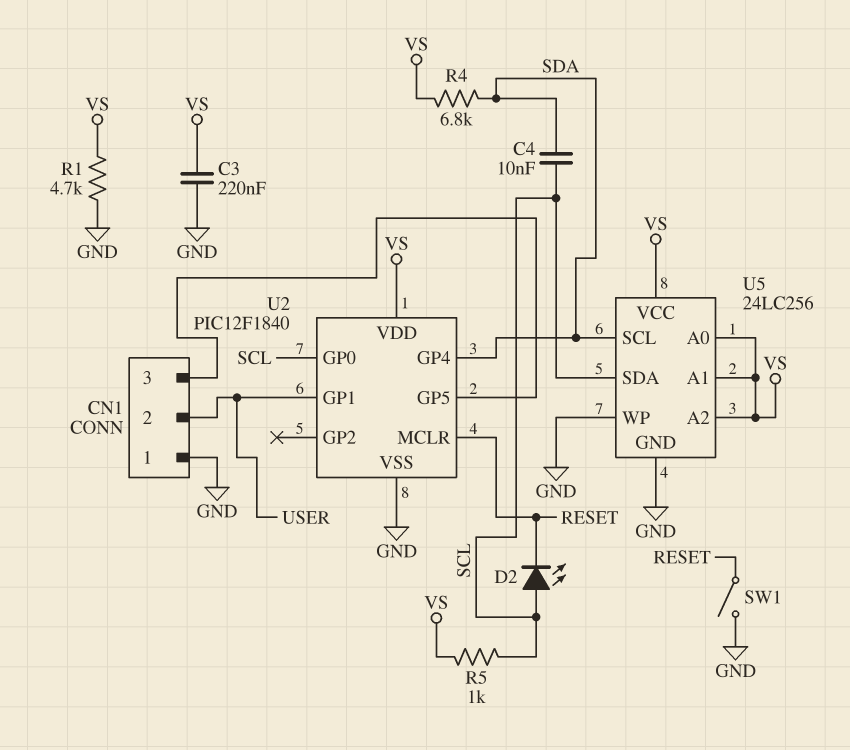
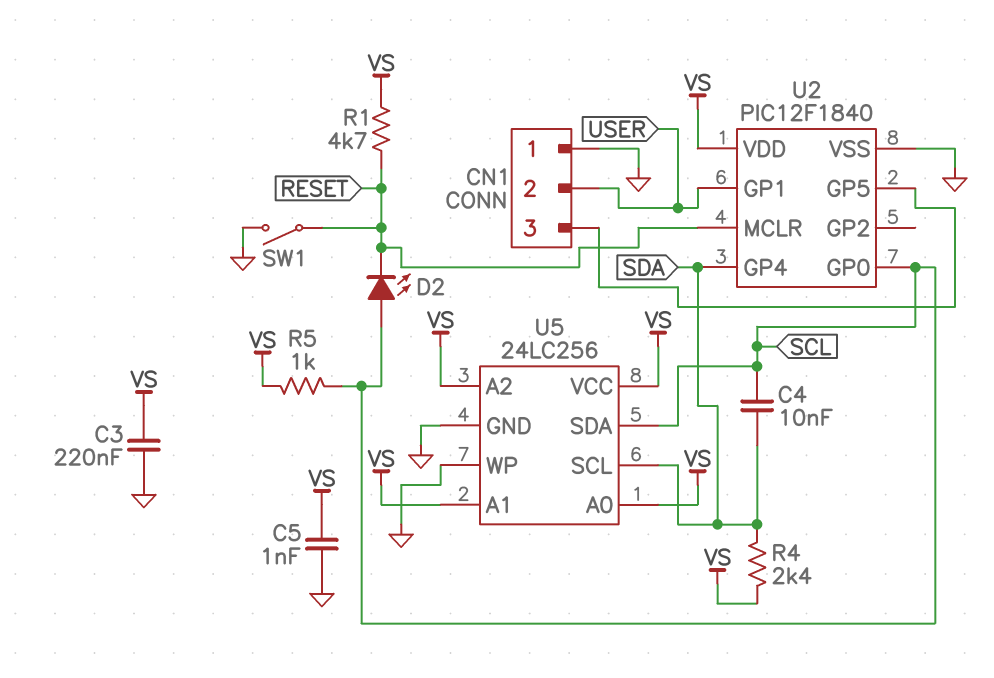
C5: none -> 1nF (GND, VS)
R1: 4.7k (GND, VS) -> 4.7k (RESET, VS)
R4: 6.8k (SDA, VS) -> 2.4k (SDA, VS)

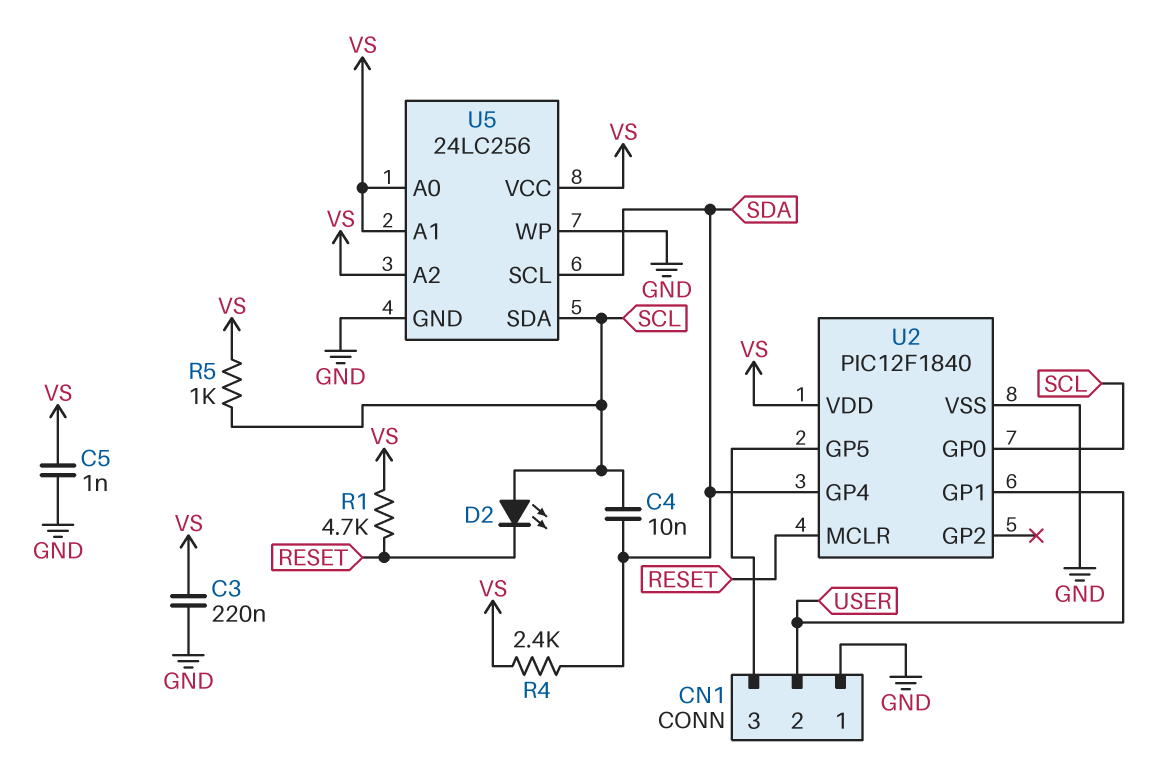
SW1: switch (GND, RESET) -> none

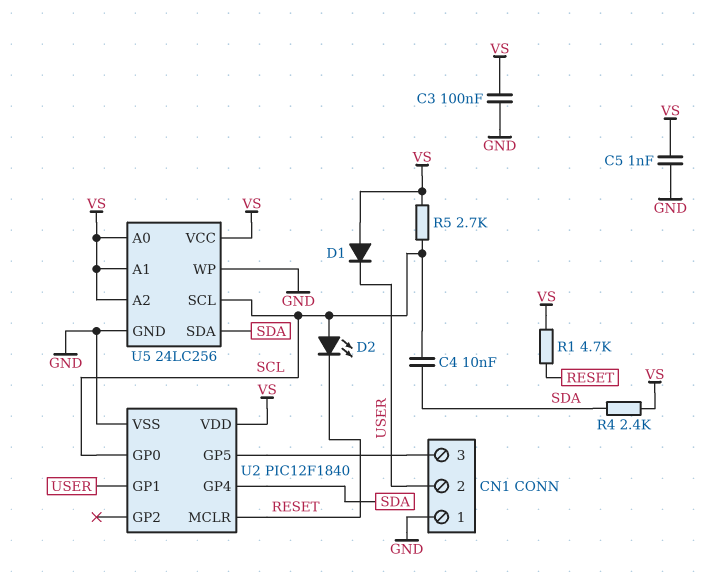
C3: 220nF (GND, VS) -> 100nF (GND, VS)
D1: none -> diode (A VS, K USER)
R5: 1k (SCL, VS) -> 2.7k (SCL, VS)
U5 pin SCL: SDA -> SCL
U5 pin SDA: SCL -> SDA

